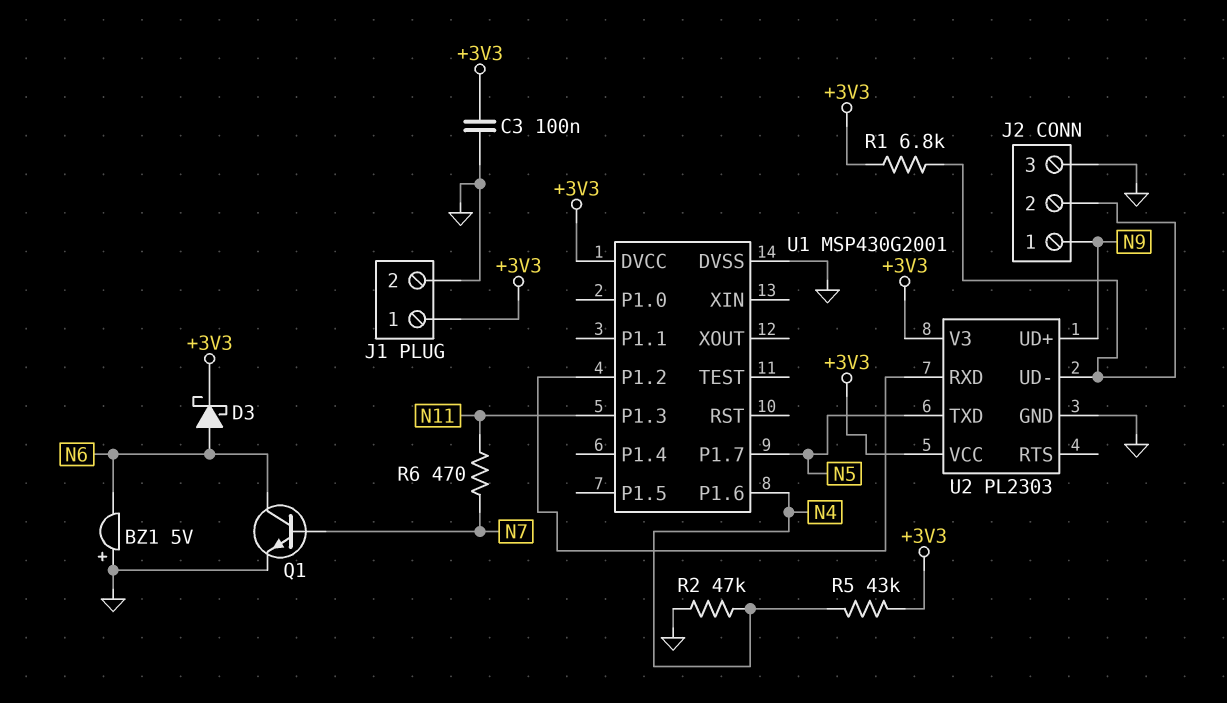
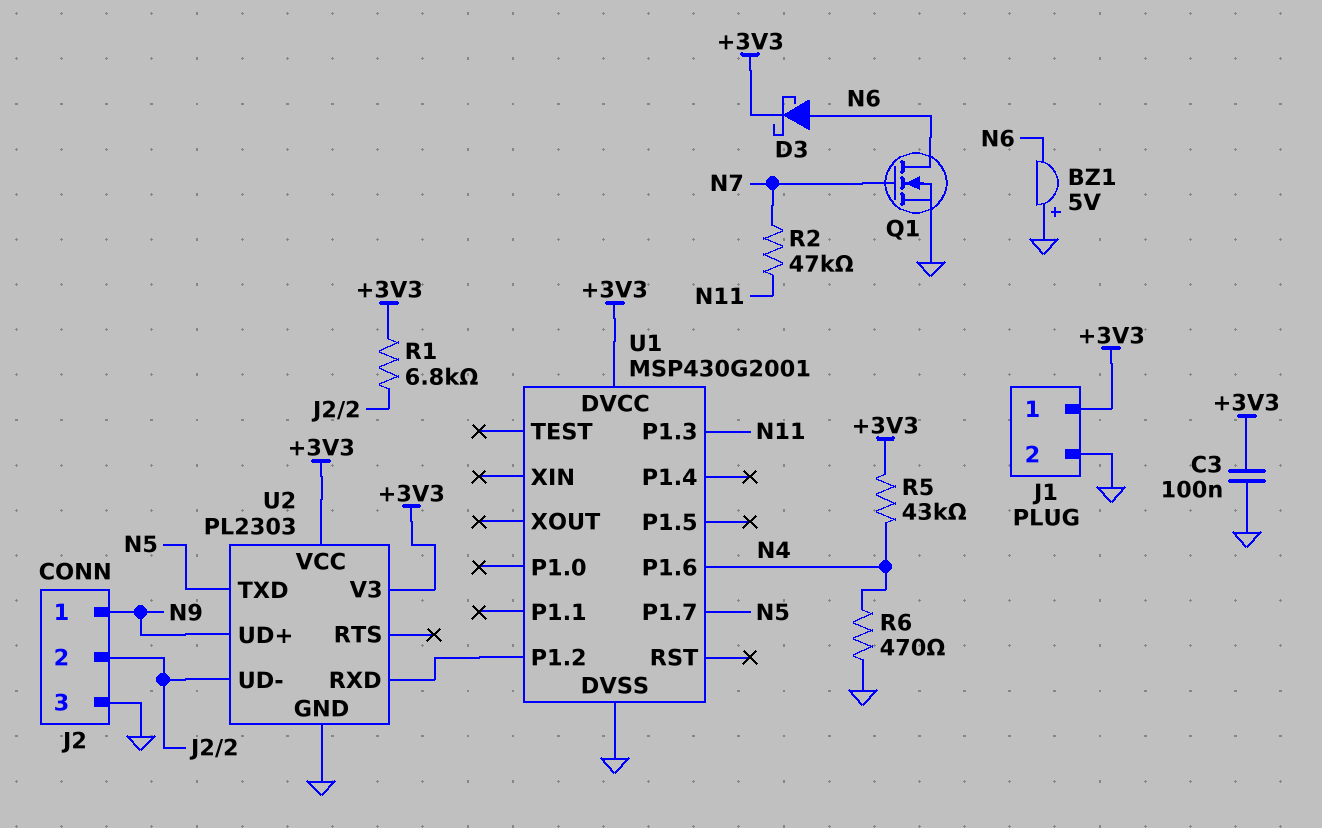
Q1: NPN (B N7, C N6, E GND) -> NMOS (G N7, D N6, S GND)
R2: 47k (GND, N4) -> 47k (N7, N11)
R6: 470 (N7, N11) -> 470 (GND, N4)

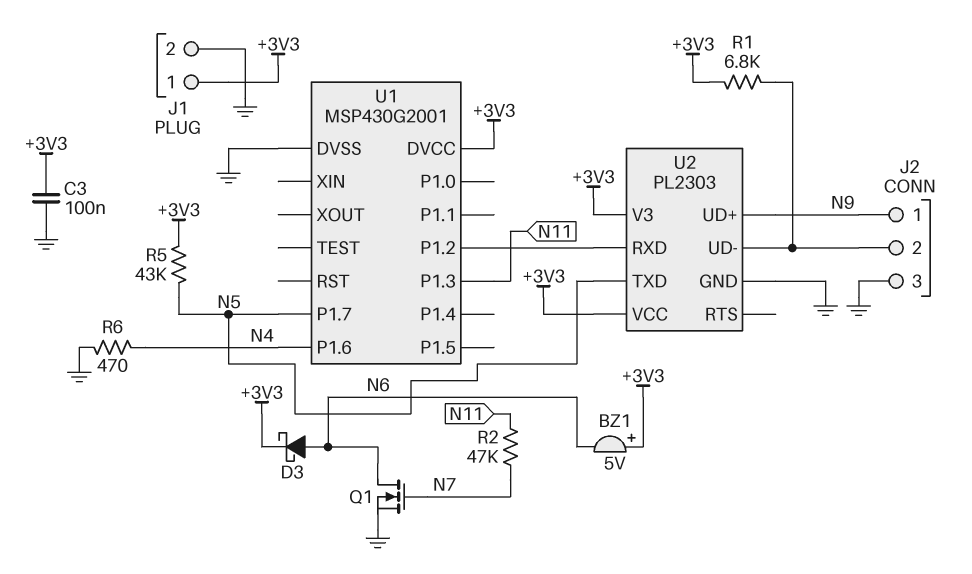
BZ1: buzzer 5V (plus GND, minus N6) -> buzzer 5V (plus +3V3, minus N6)
R5: 43k (+3V3, N4) -> 43k (+3V3, N5)

